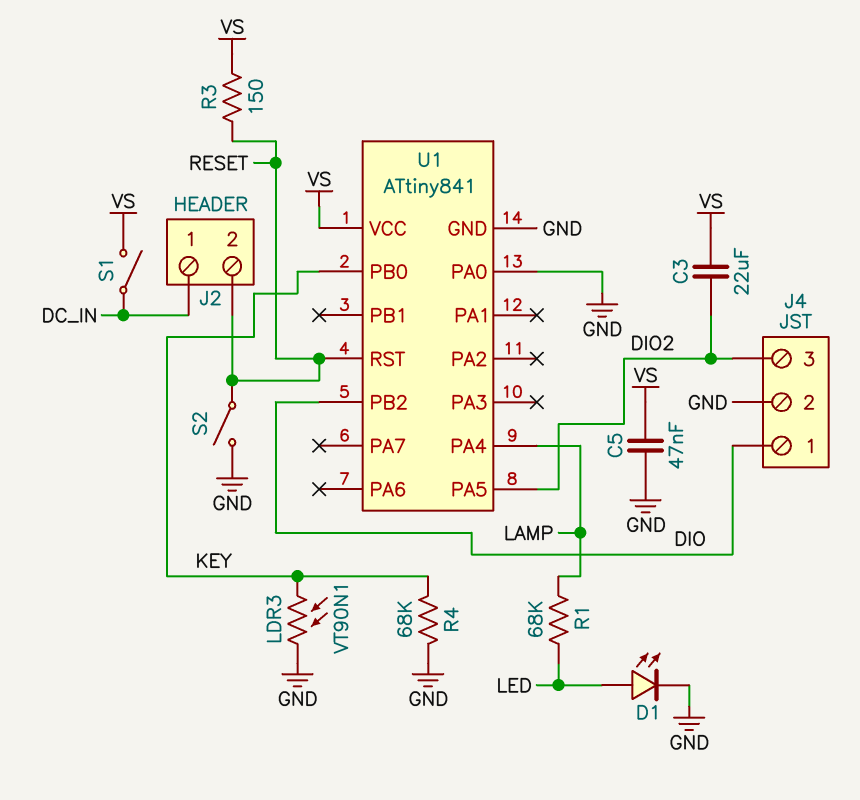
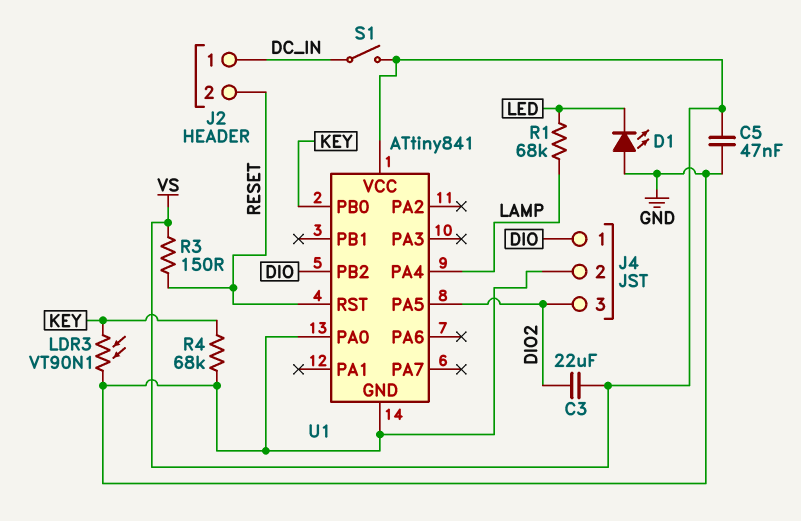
D1: LED (A LED, K GND) -> LED (A GND, K LED)
S2: switch (GND, RESET) -> none

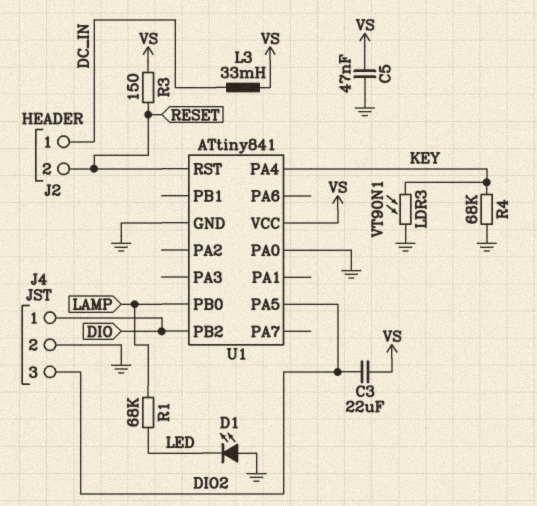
L3: none -> 33mH (DC_IN, VS)
S1: switch (DC_IN, VS) -> none
U1 pin PA4: LAMP -> KEY
U1 pin PB0: KEY -> LAMP

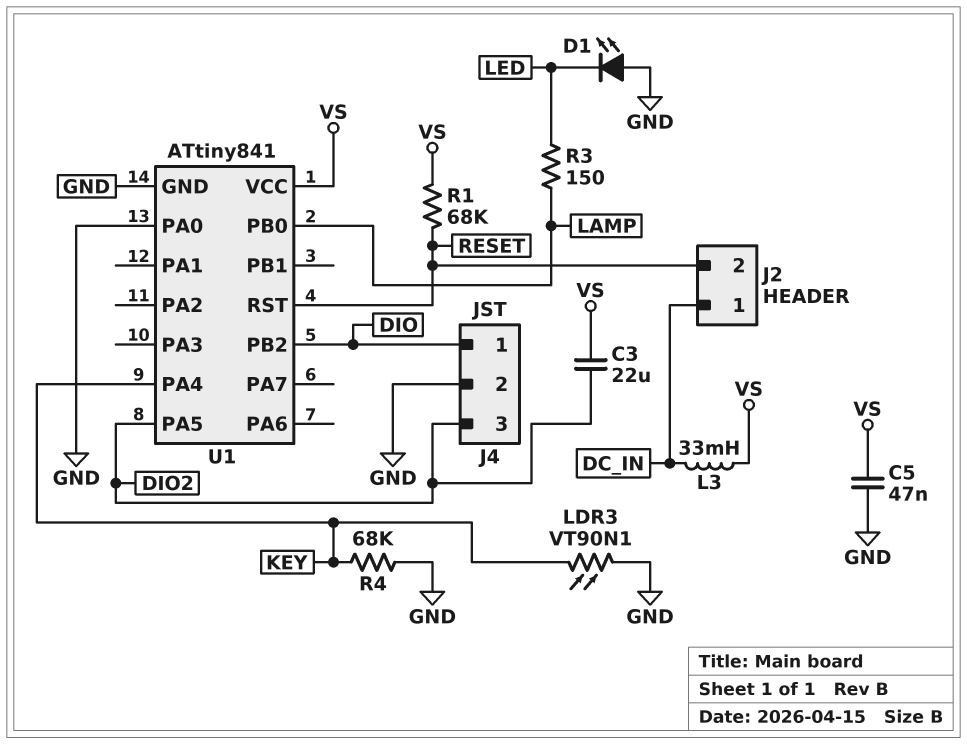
R1: 68k (LAMP, LED) -> 68k (RESET, VS)
R3: 150 (RESET, VS) -> 150 (LAMP, LED)

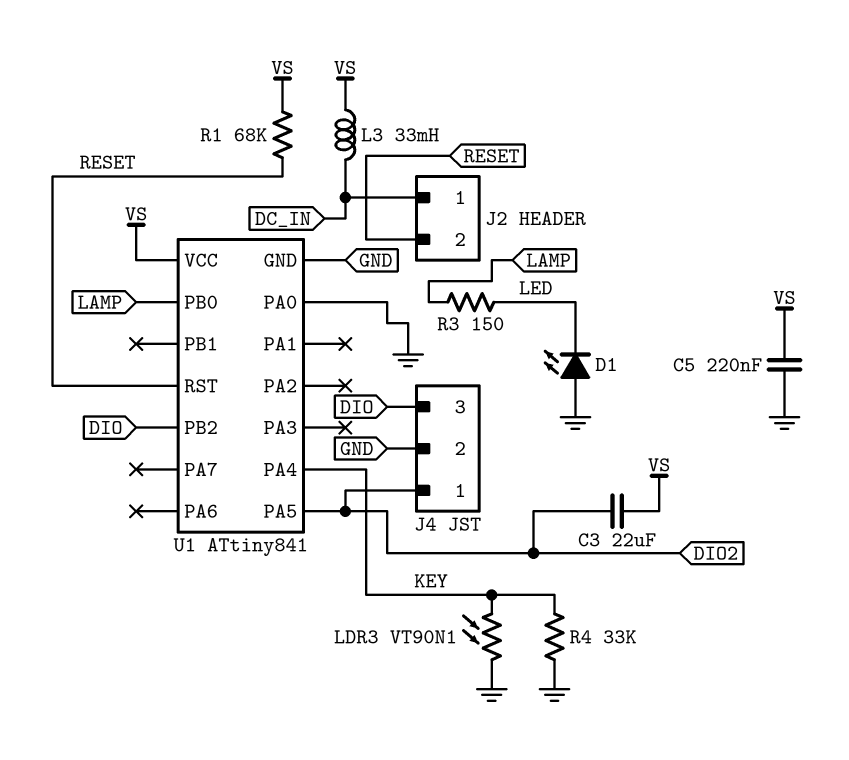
C5: 47nF (GND, VS) -> 220nF (GND, VS)
J4 pin 1: DIO -> DIO2
J4 pin 3: DIO2 -> DIO
R4: 68k (GND, KEY) -> 33k (GND, KEY)

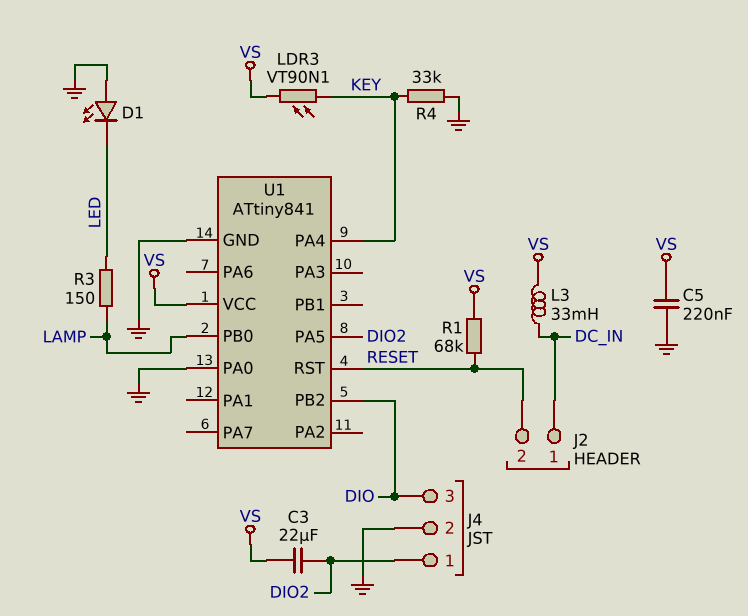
LDR3: VT90N1 (GND, KEY) -> VT90N1 (KEY, VS)

